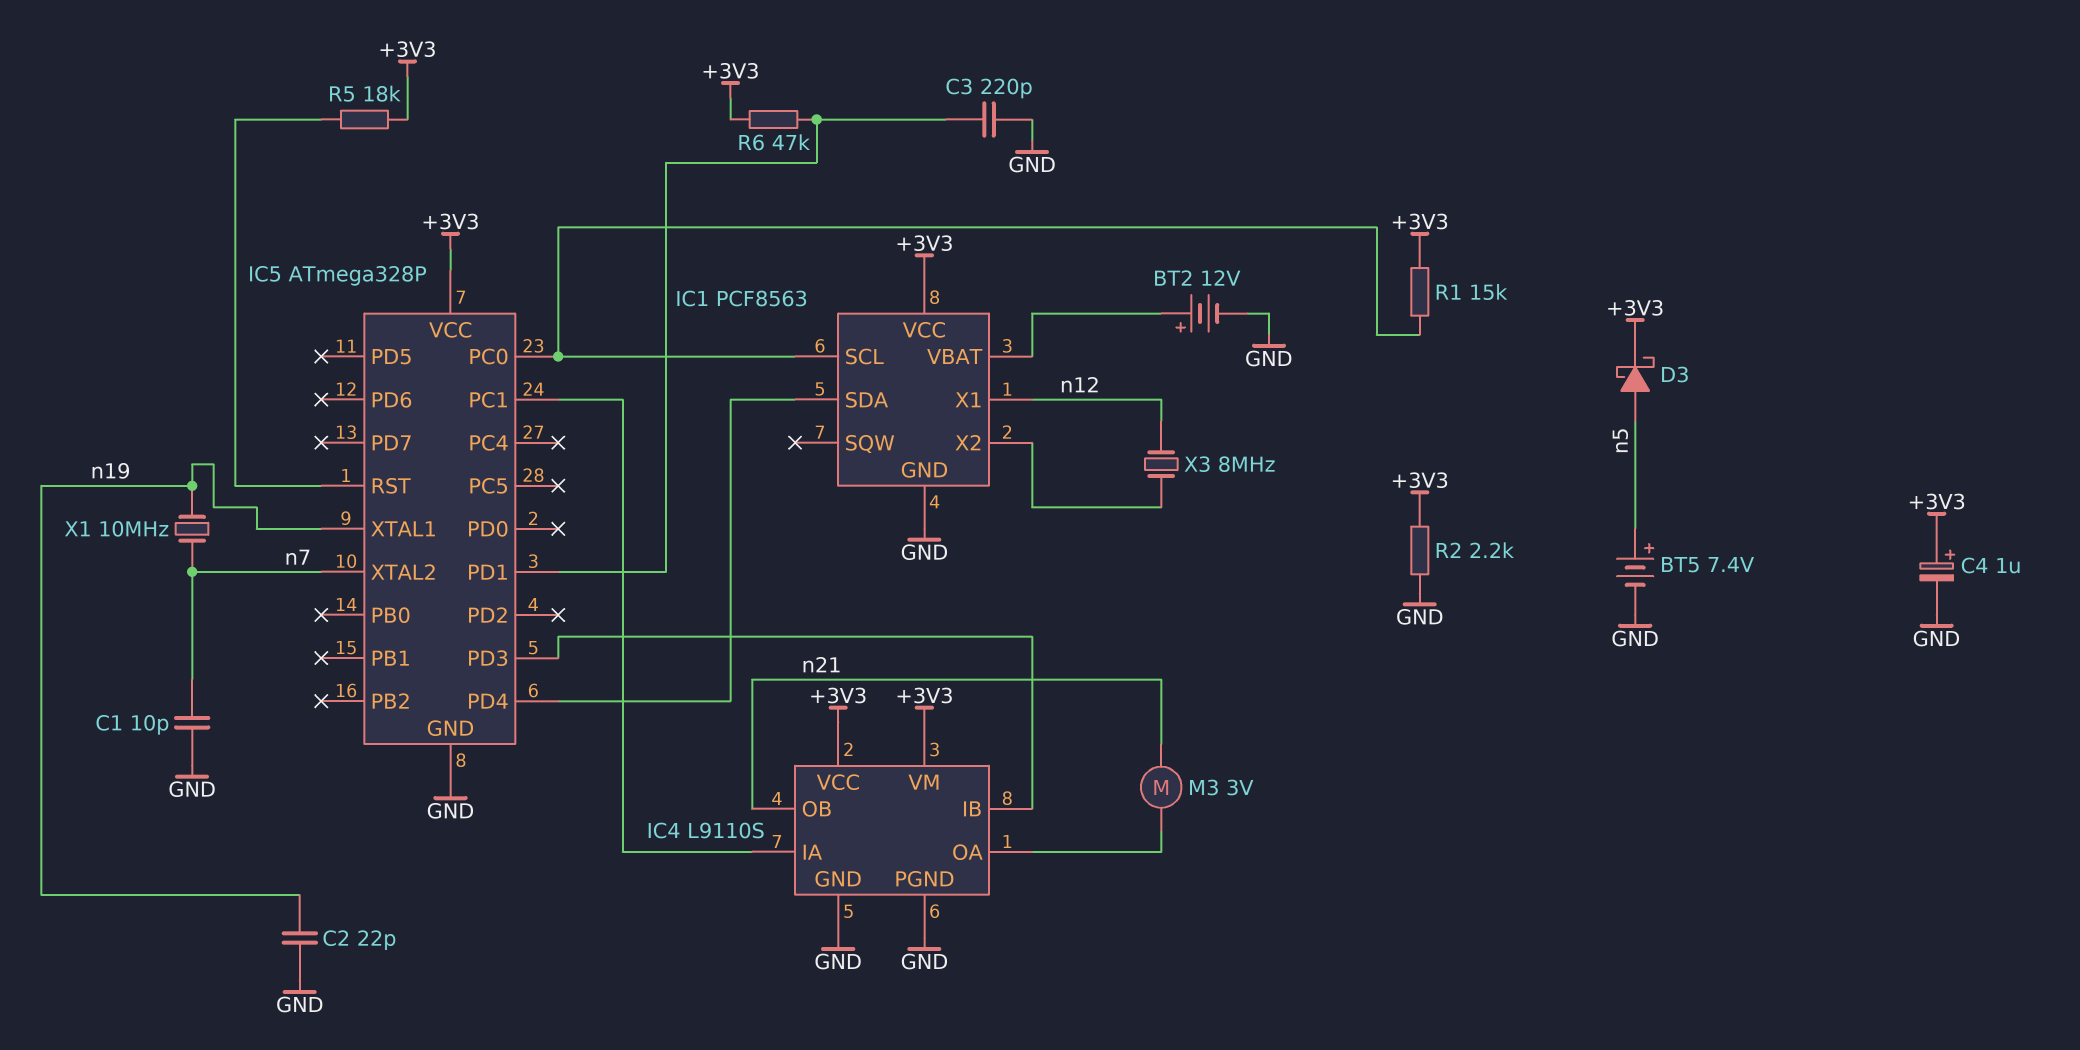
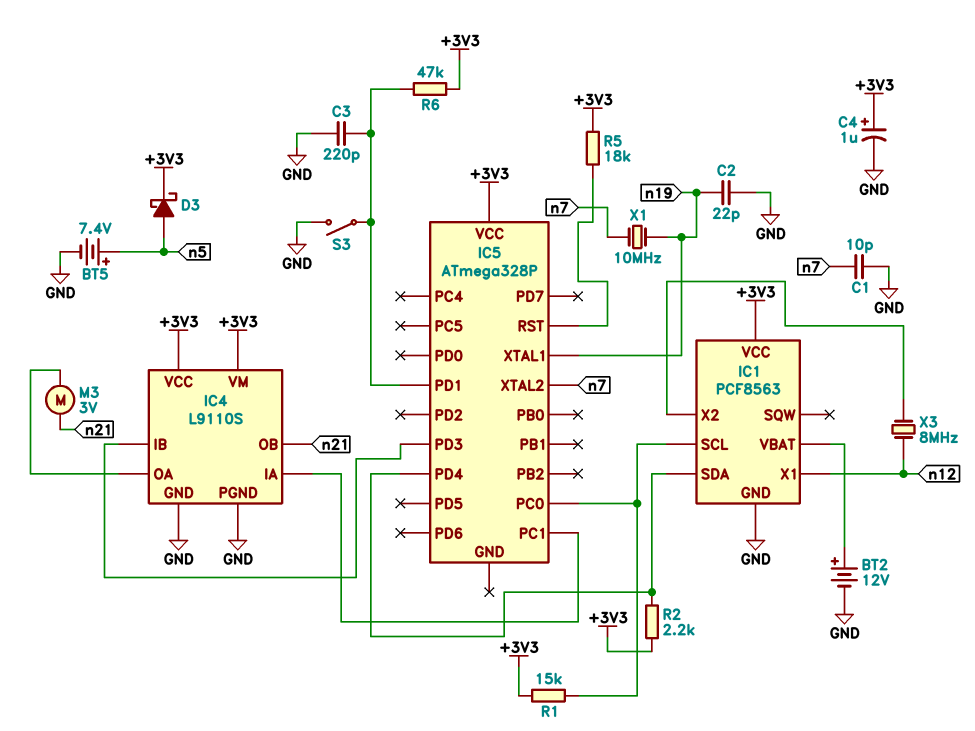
IC5 pin GND: GND -> none
R2: 2.2k (+3V3, GND) -> 2.2k (+3V3, IC1/SDA)
S3: none -> switch (GND, IC5/PD1)

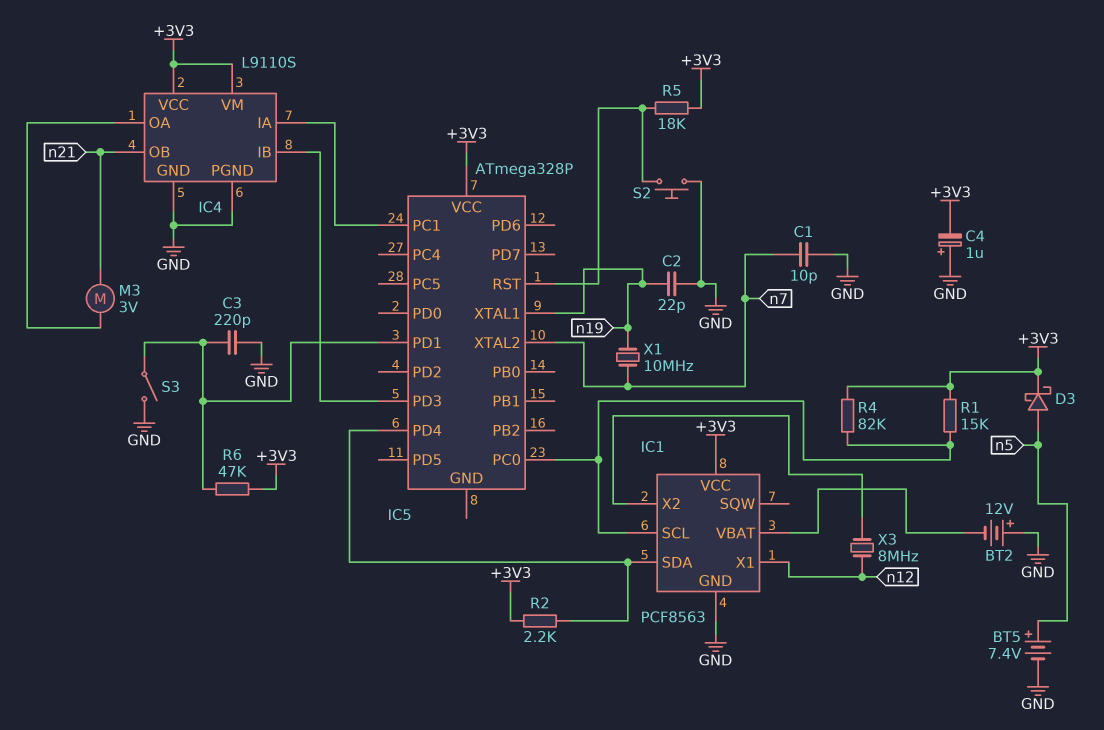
BT2: 12V (plus IC1/VBAT, minus GND) -> 12V (plus GND, minus IC1/VBAT)
C4: 1uF (plus +3V3, minus GND) -> 1uF (plus GND, minus +3V3)
R4: none -> 82k (+3V3, IC1/SCL)
S2: none -> button (GND, IC5/RST)

